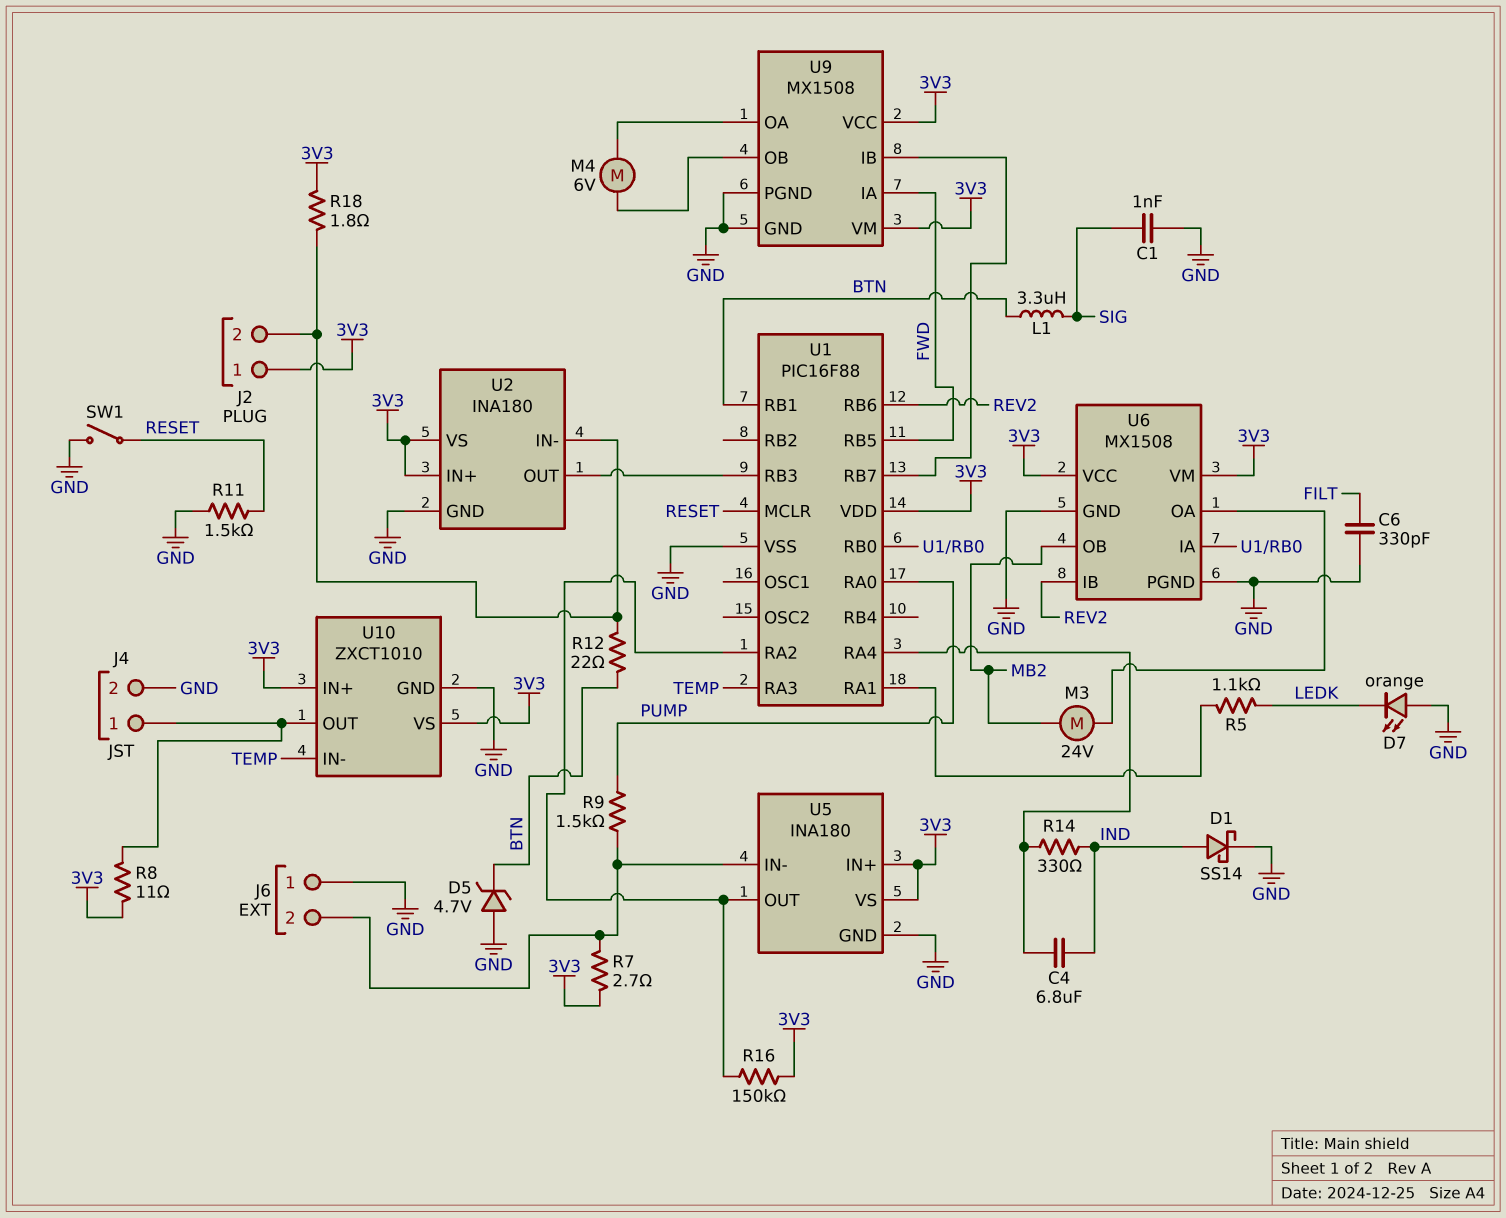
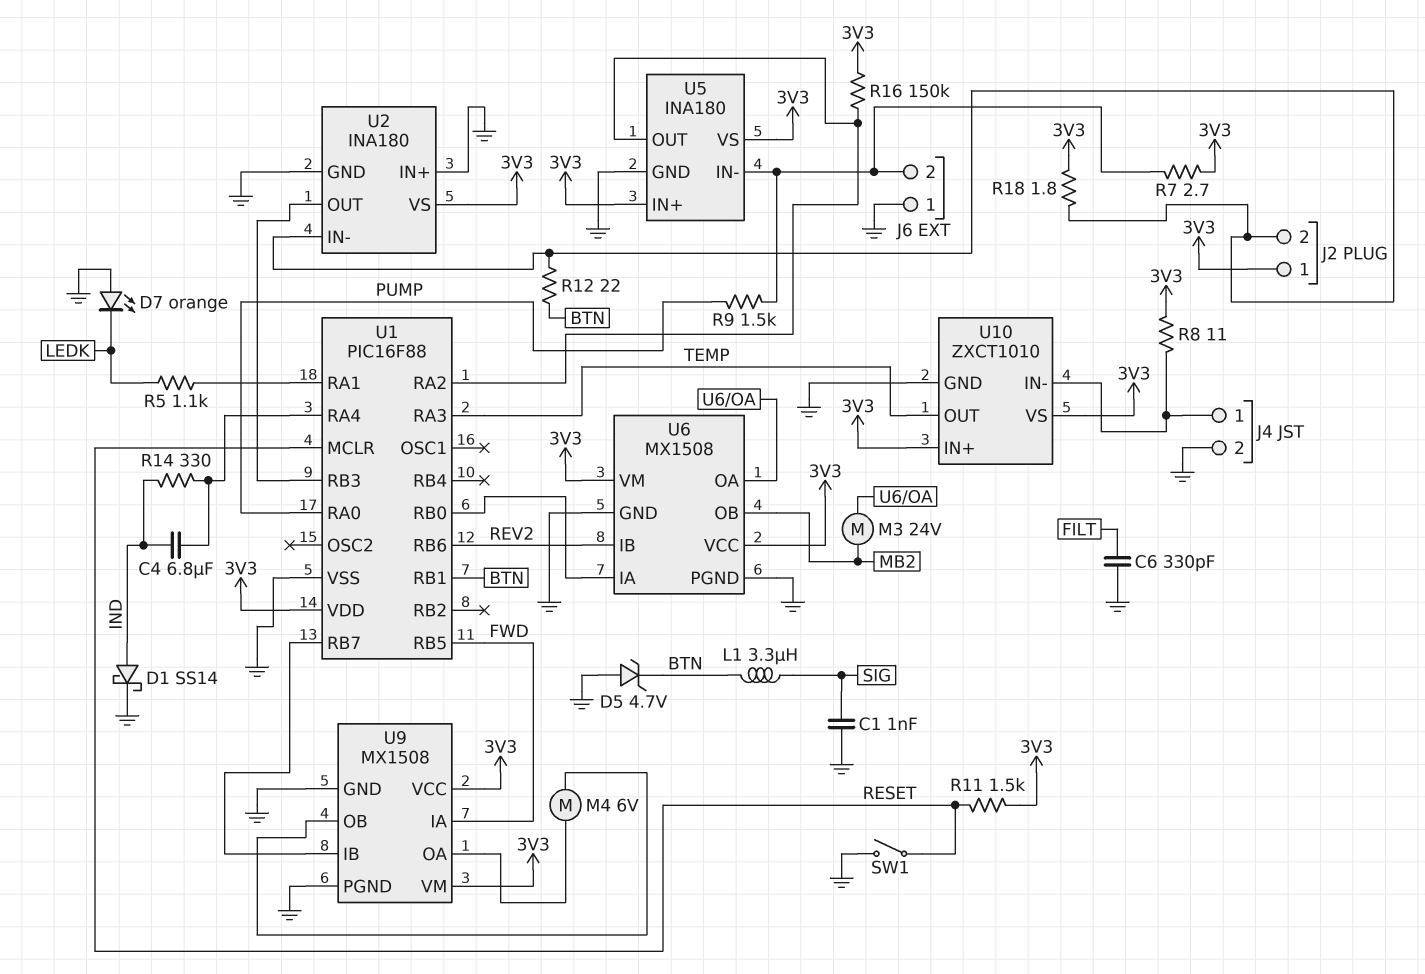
R11: 1.5k (GND, RESET) -> 1.5k (3V3, RESET)
U2 pin IN+: 3V3 -> GND
U10 pin IN-: TEMP -> J4/1
U10 pin OUT: J4/1 -> TEMP

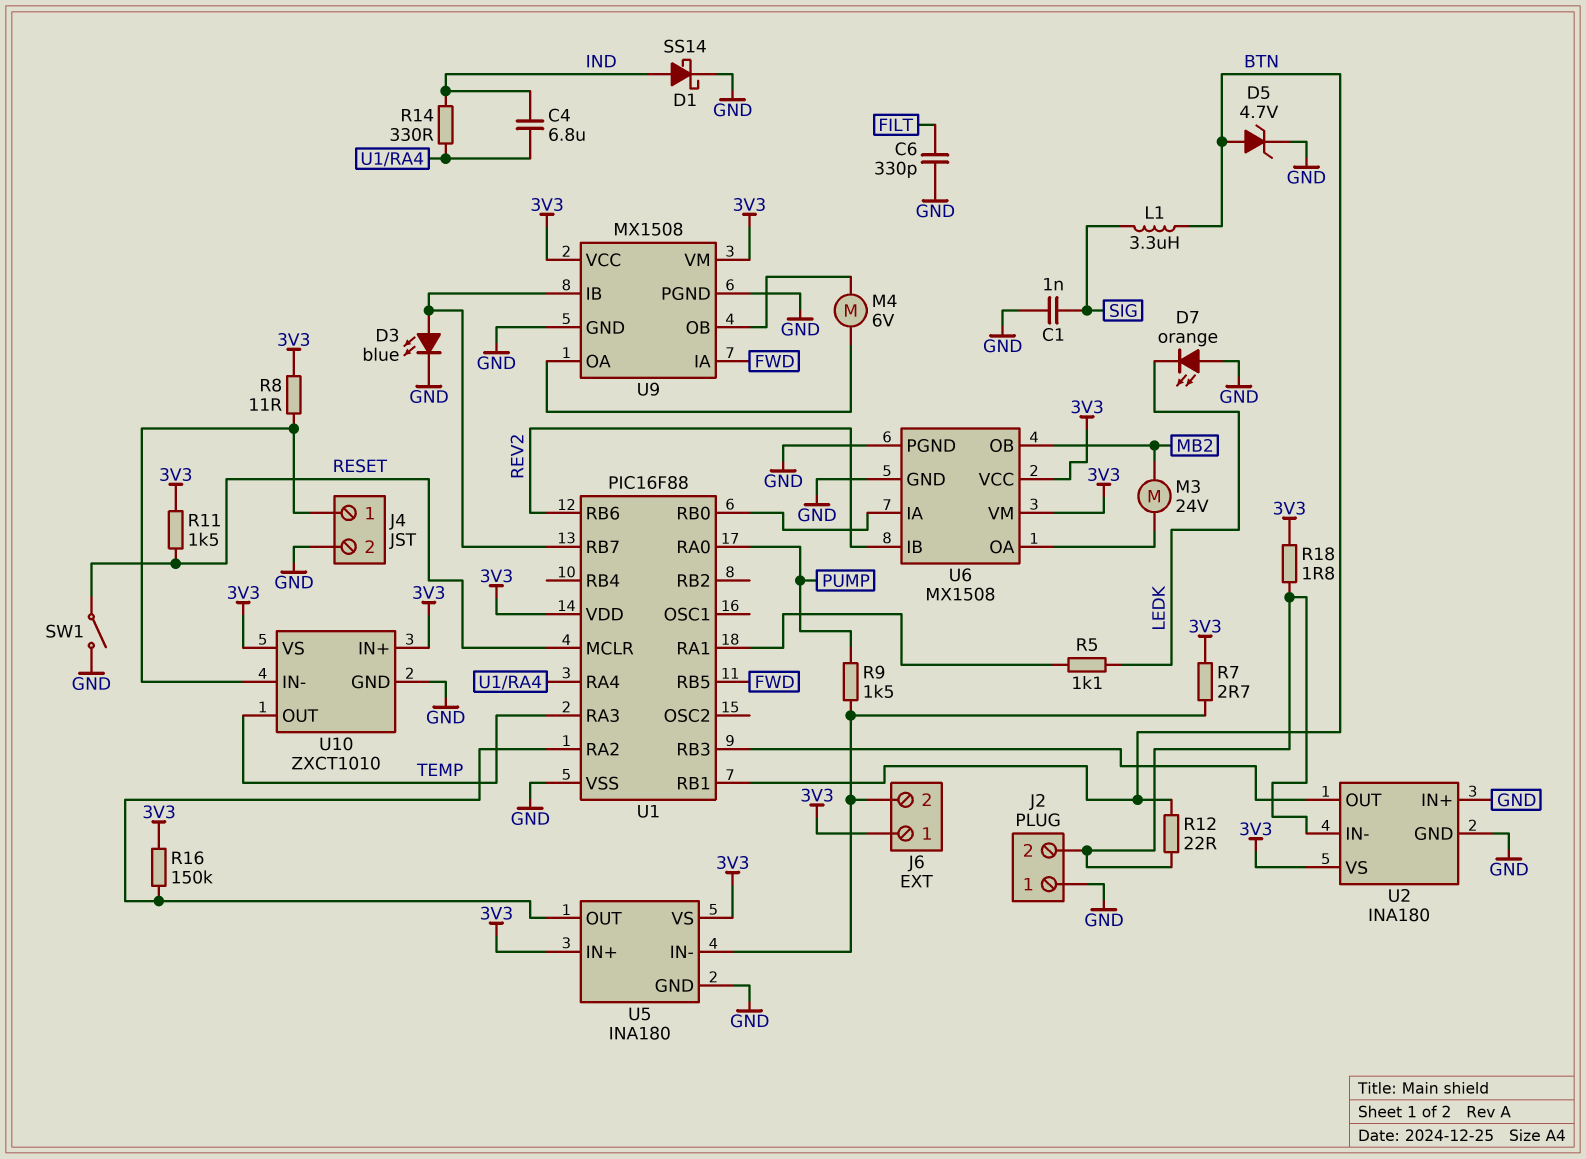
D3: none -> LED blue (A U1/RB7, K GND)
D5: zener 4.7V (A GND, K BTN) -> zener 4.7V (A BTN, K GND)
J2 pin 1: 3V3 -> GND
J6 pin 1: GND -> 3V3

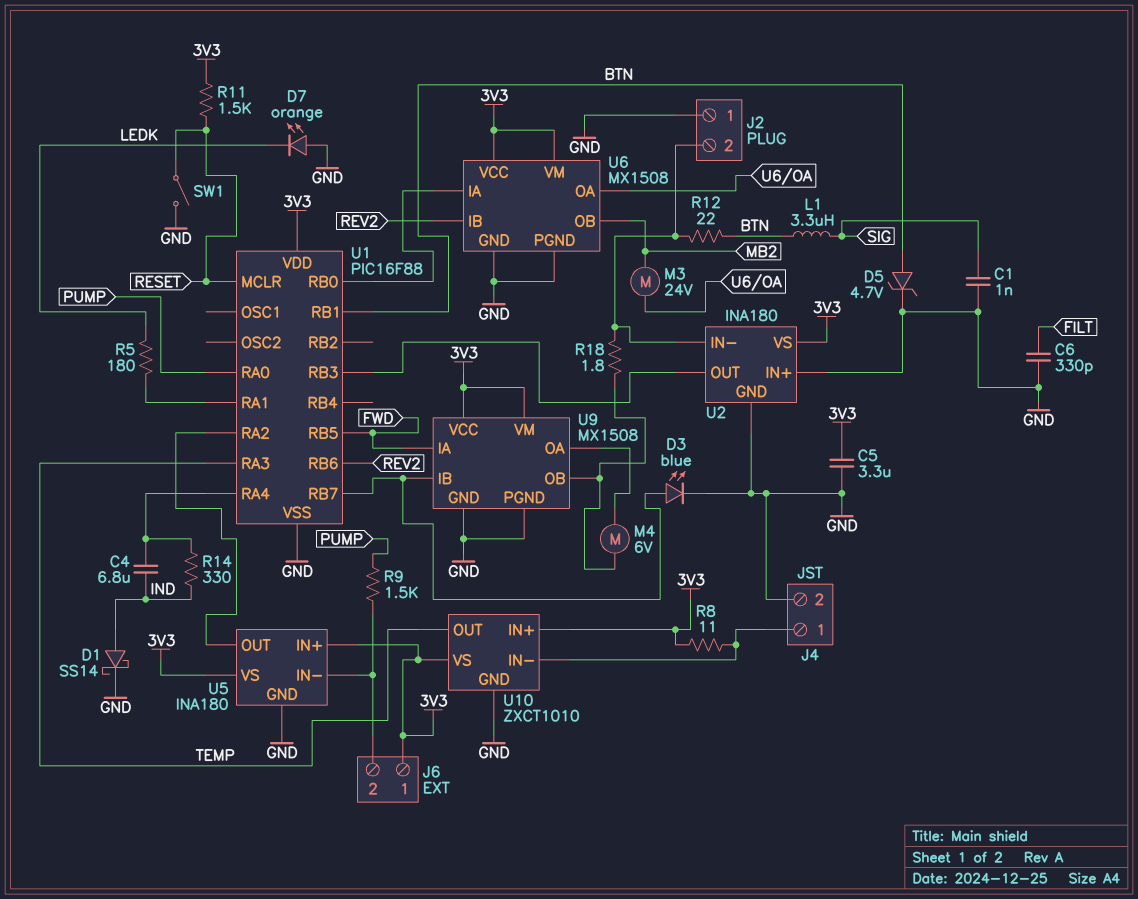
C5: none -> 3.3uF (3V3, GND)
R5: 1.1k (LEDK, U1/RA1) -> 180 (LEDK, U1/RA1)
R7: 2.7 (3V3, J6/2) -> none
R16: 150k (3V3, U1/RA2) -> none
R18: 1.8 (3V3, J2/2) -> 1.8 (J2/2, U9/OB)

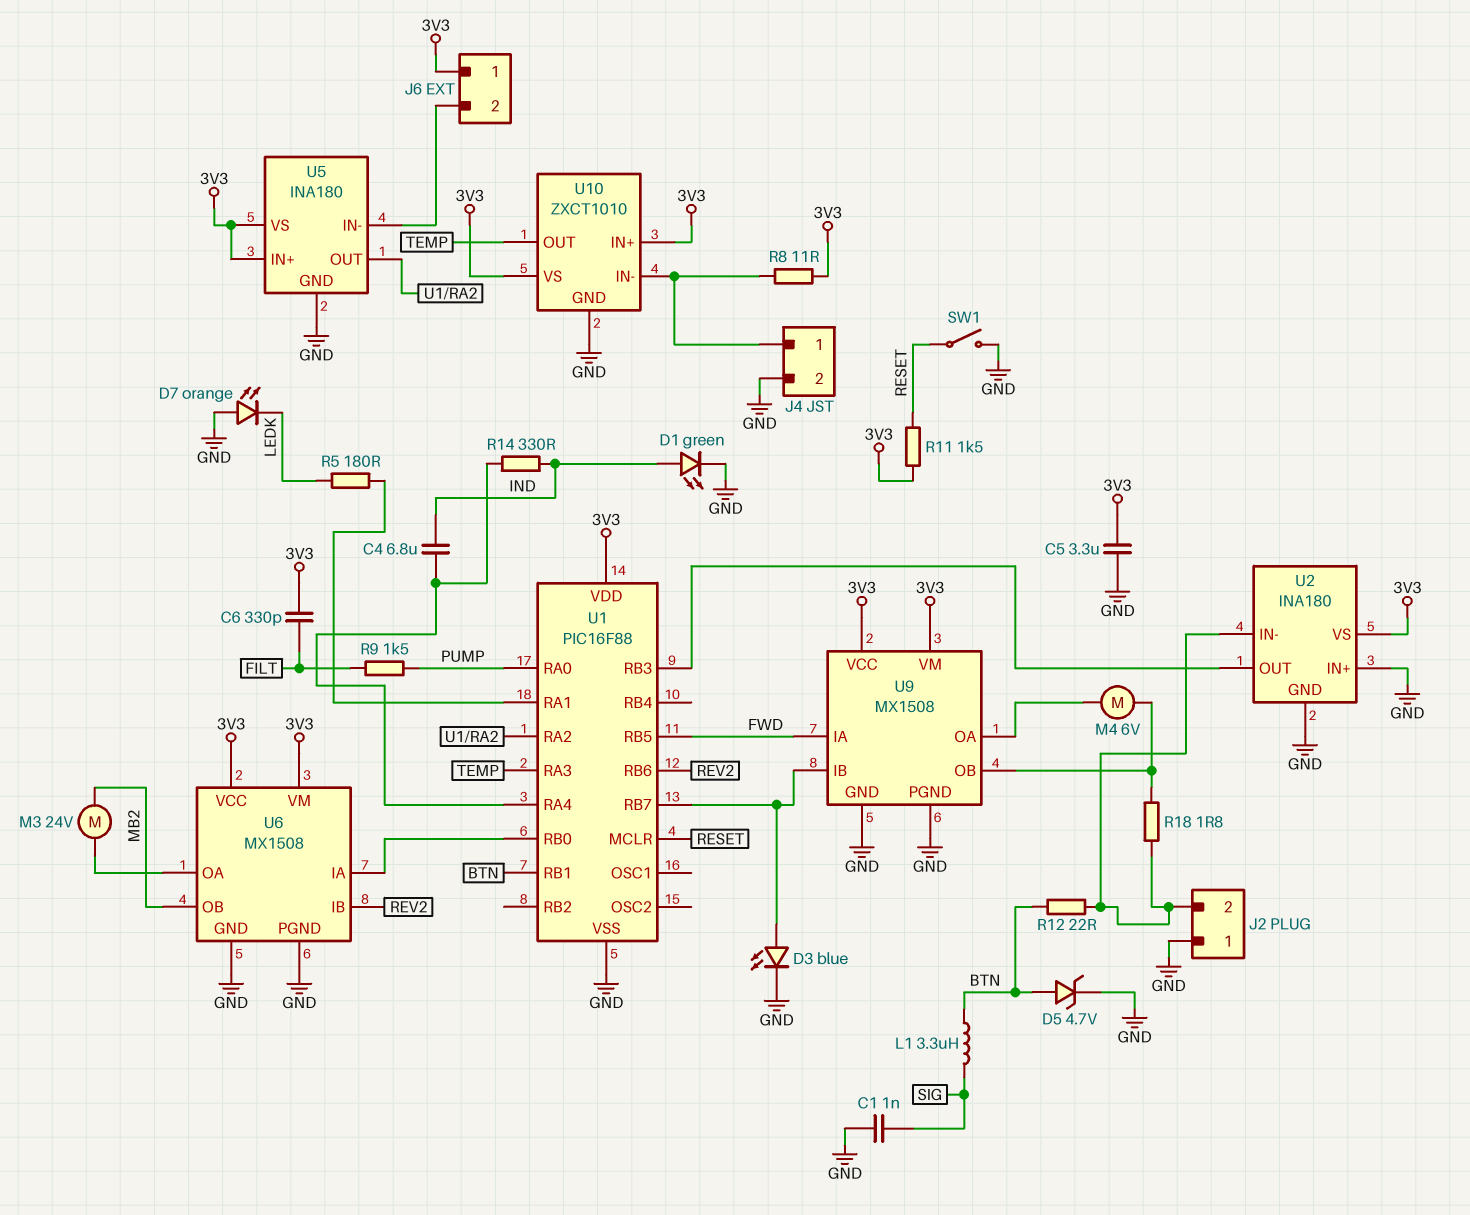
C6: 330pF (FILT, GND) -> 330pF (3V3, FILT)
D1: schottky SS14 (A IND, K GND) -> LED green (A IND, K GND)
R9: 1.5k (J6/2, PUMP) -> 1.5k (FILT, PUMP)

